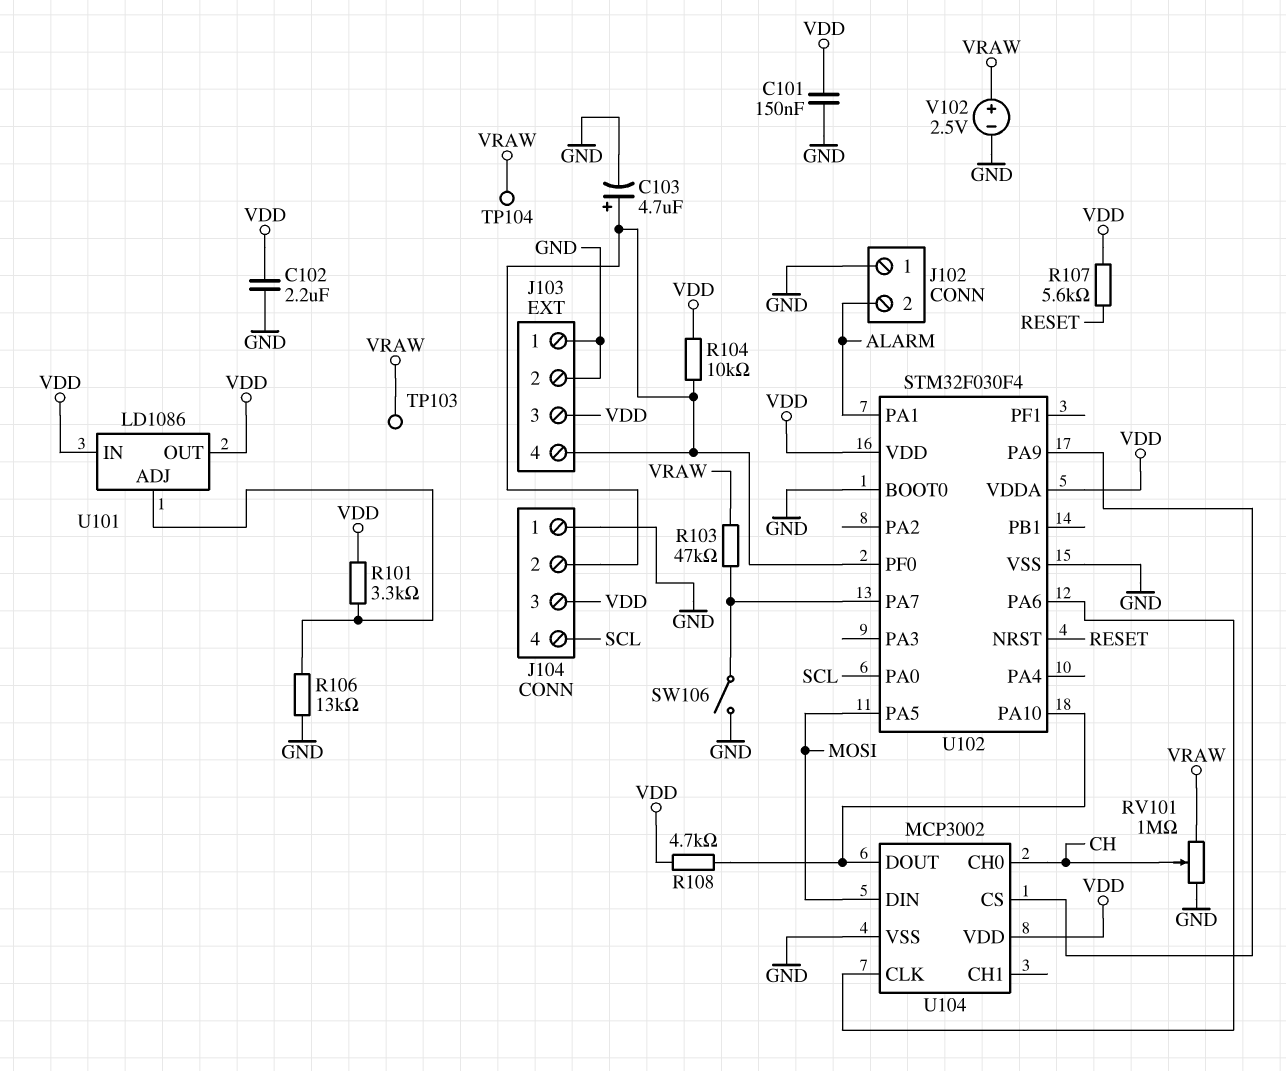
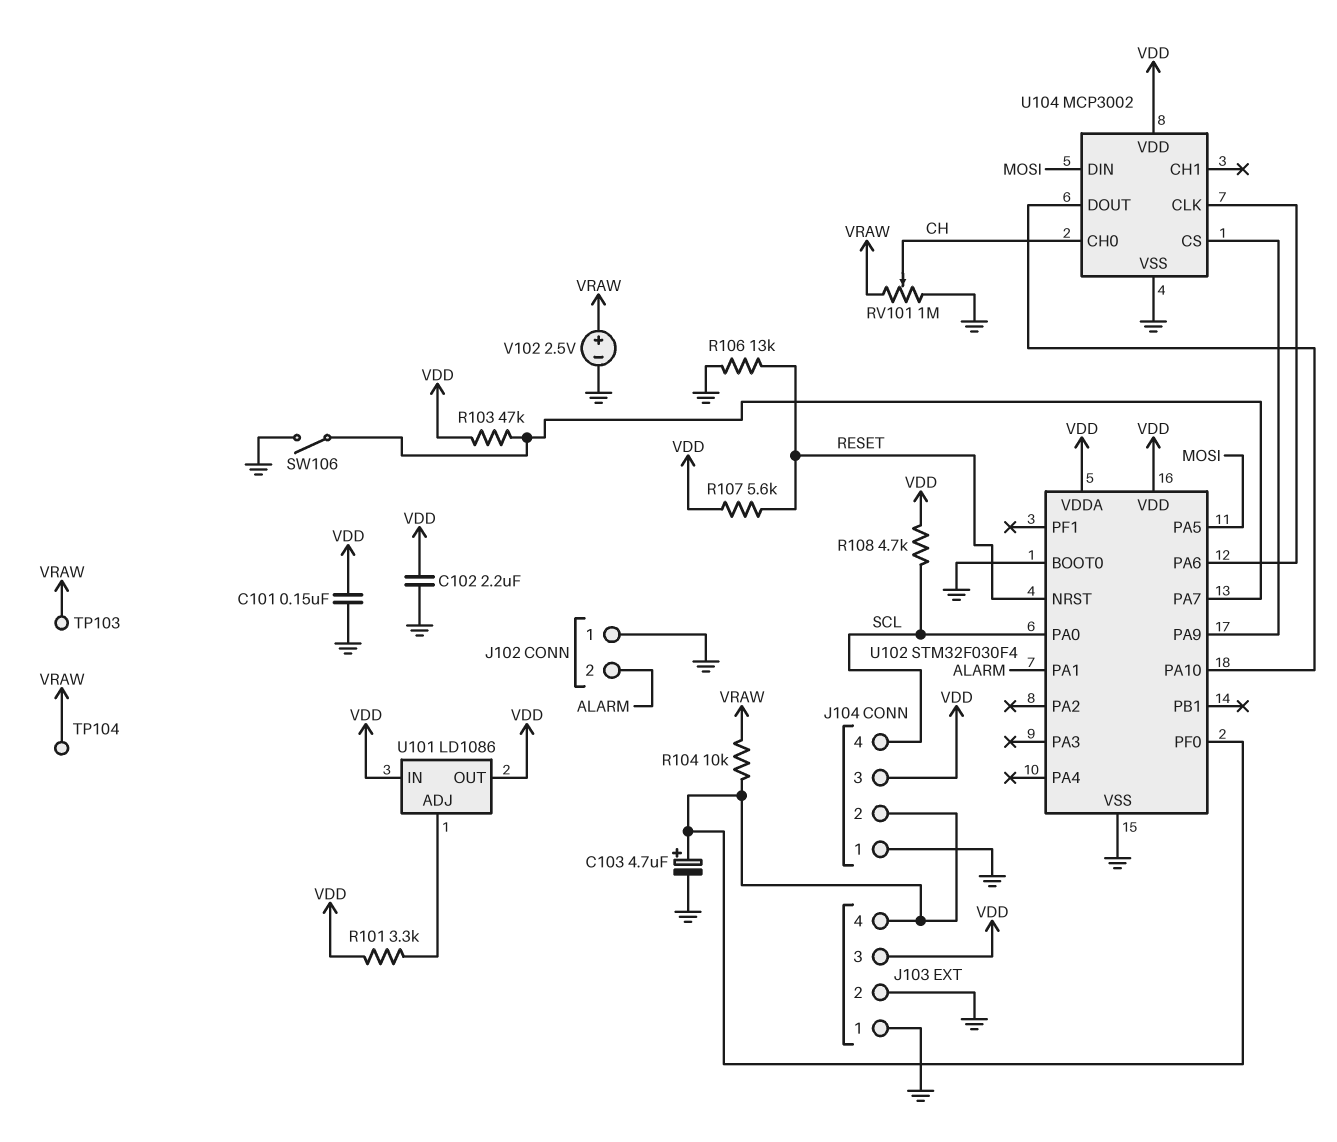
R103: 47k (U102/PA7, VRAW) -> 47k (U102/PA7, VDD)
R104: 10k (J103/4, VDD) -> 10k (J103/4, VRAW)
R106: 13k (GND, U101/ADJ) -> 13k (GND, RESET)
R108: 4.7k (U102/PA10, VDD) -> 4.7k (SCL, VDD)

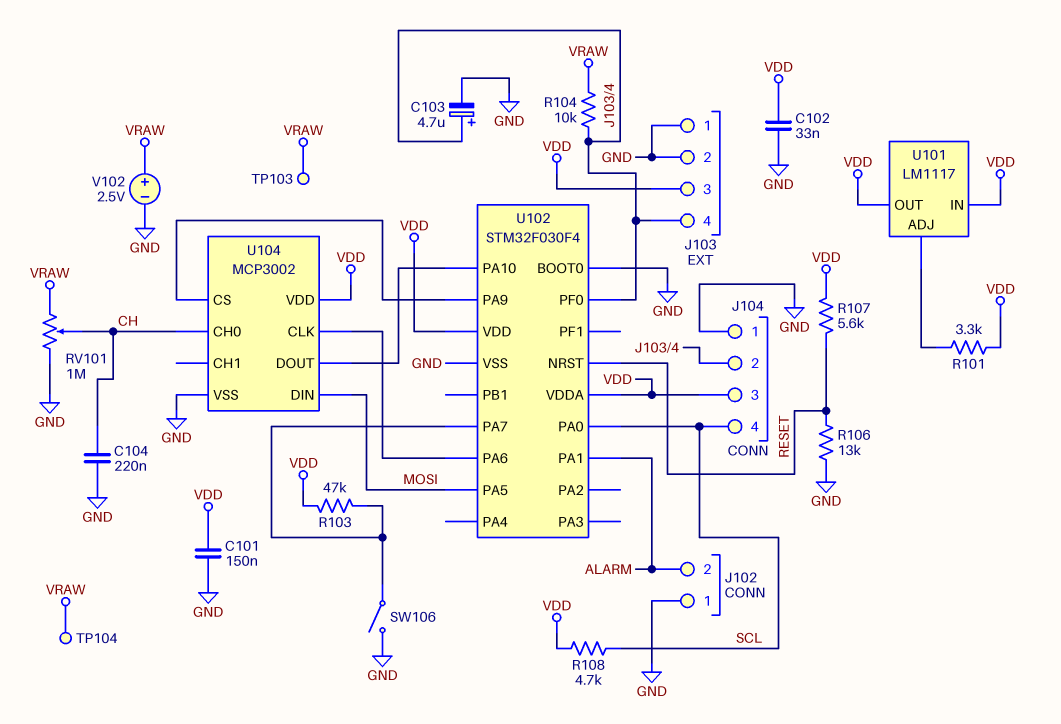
C102: 2.2uF (GND, VDD) -> 33nF (GND, VDD)
C104: none -> 220nF (CH, GND)
U101: LD1086 -> LM1117

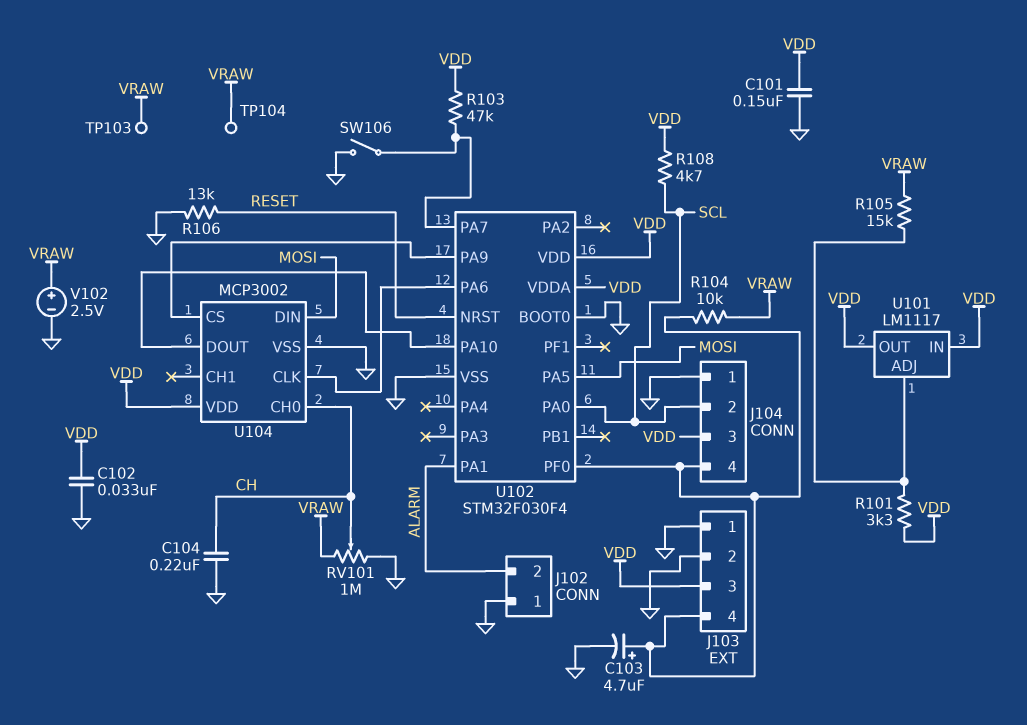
J104 pin 2: J103/4 -> SCL
J104 pin 4: SCL -> J103/4
R105: none -> 15k (U101/ADJ, VRAW)
R107: 5.6k (RESET, VDD) -> none

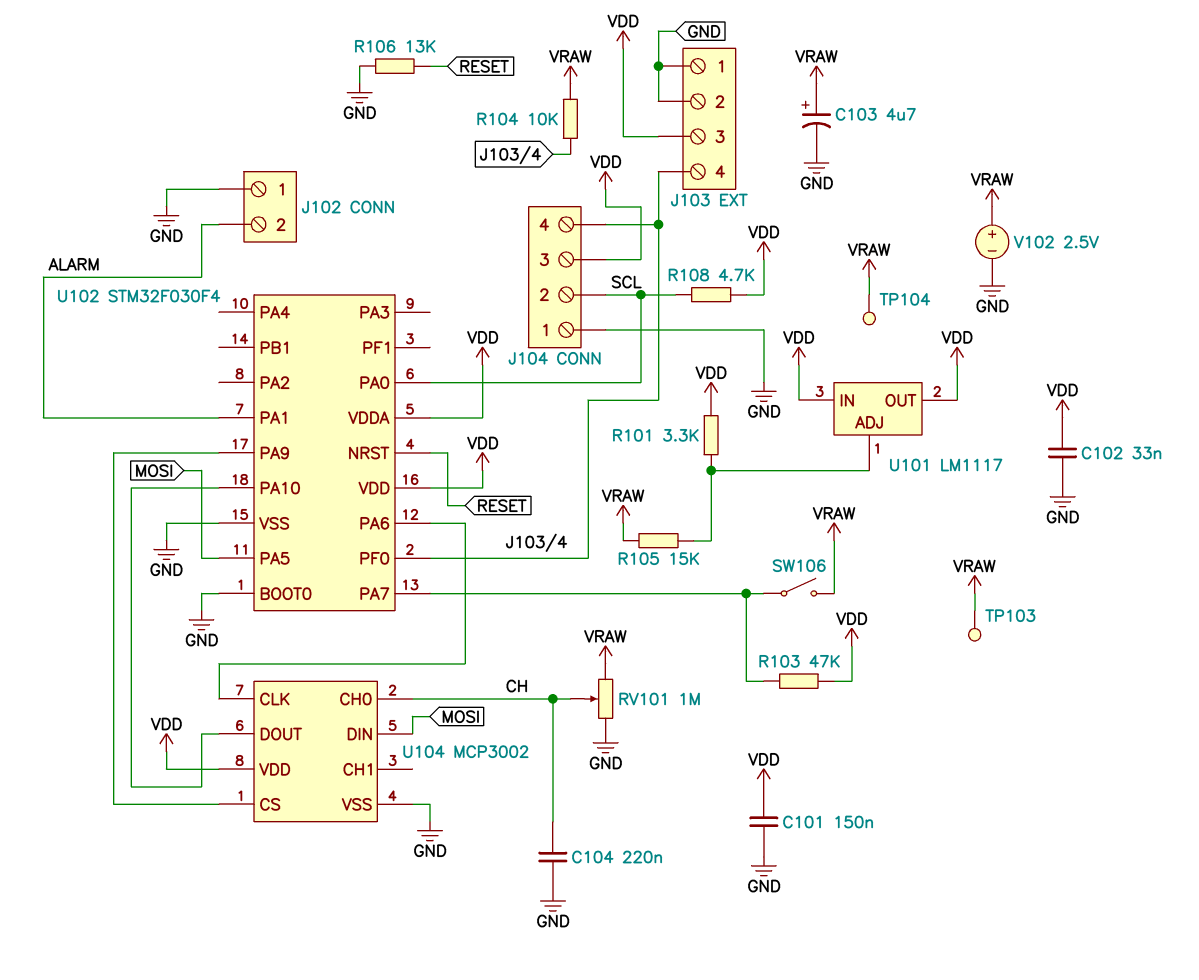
C103: 4.7uF (plus J103/4, minus GND) -> 4.7uF (plus VRAW, minus GND)
SW106: switch (GND, U102/PA7) -> switch (U102/PA7, VRAW)

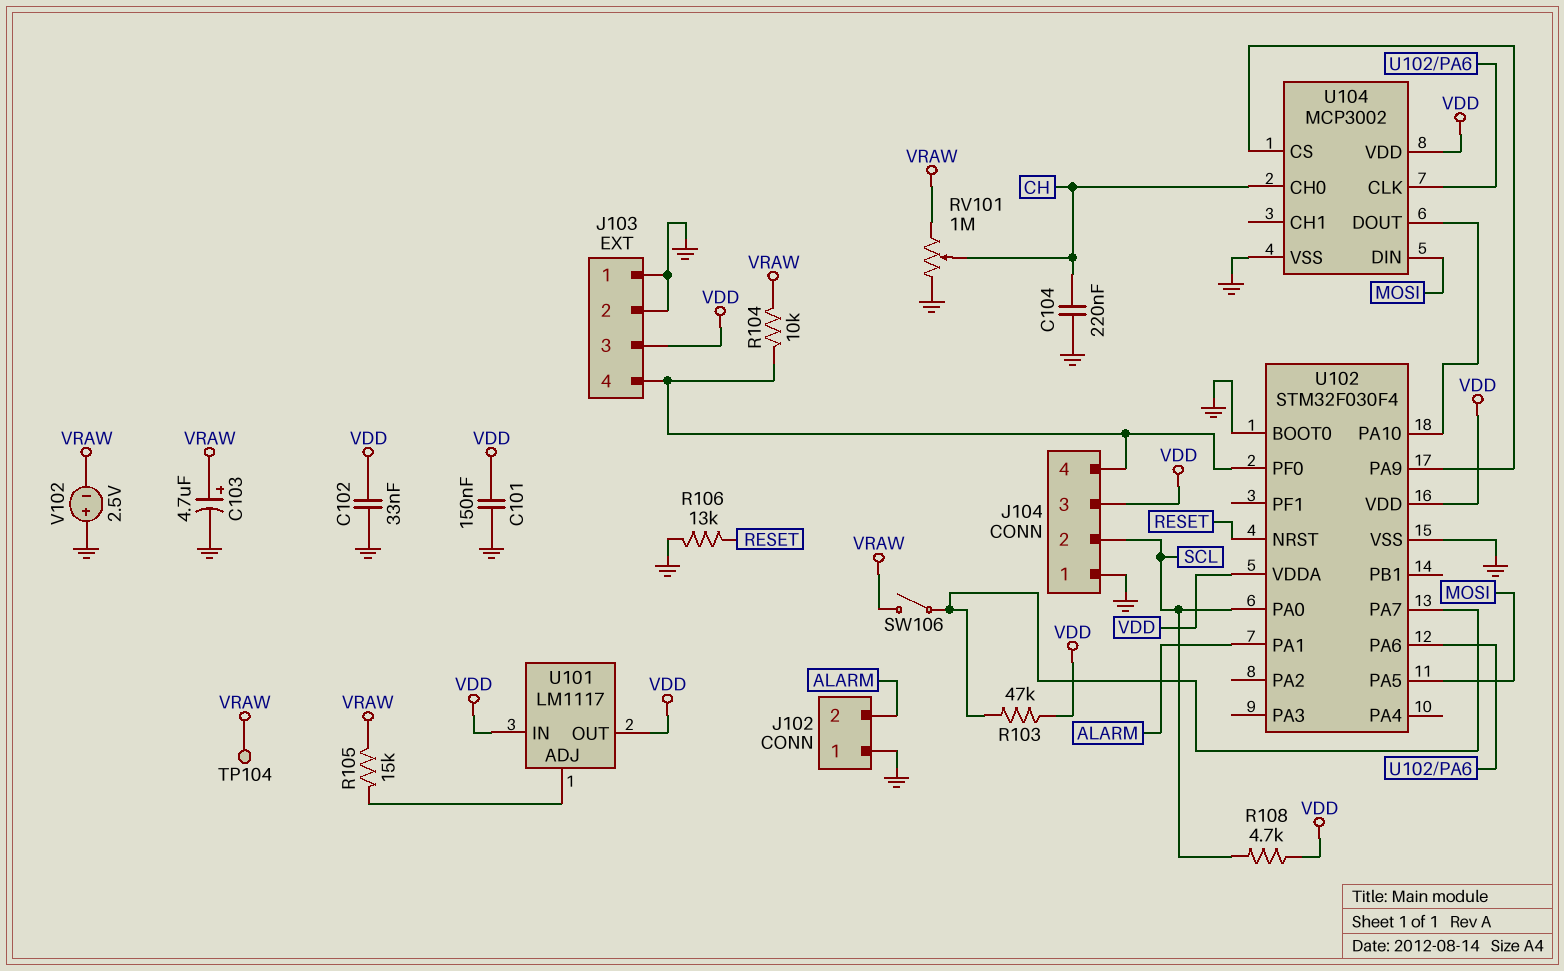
R101: 3.3k (U101/ADJ, VDD) -> none
TP103: test point (VRAW) -> none
V102: 2.5V (plus VRAW, minus GND) -> 2.5V (plus GND, minus VRAW)

